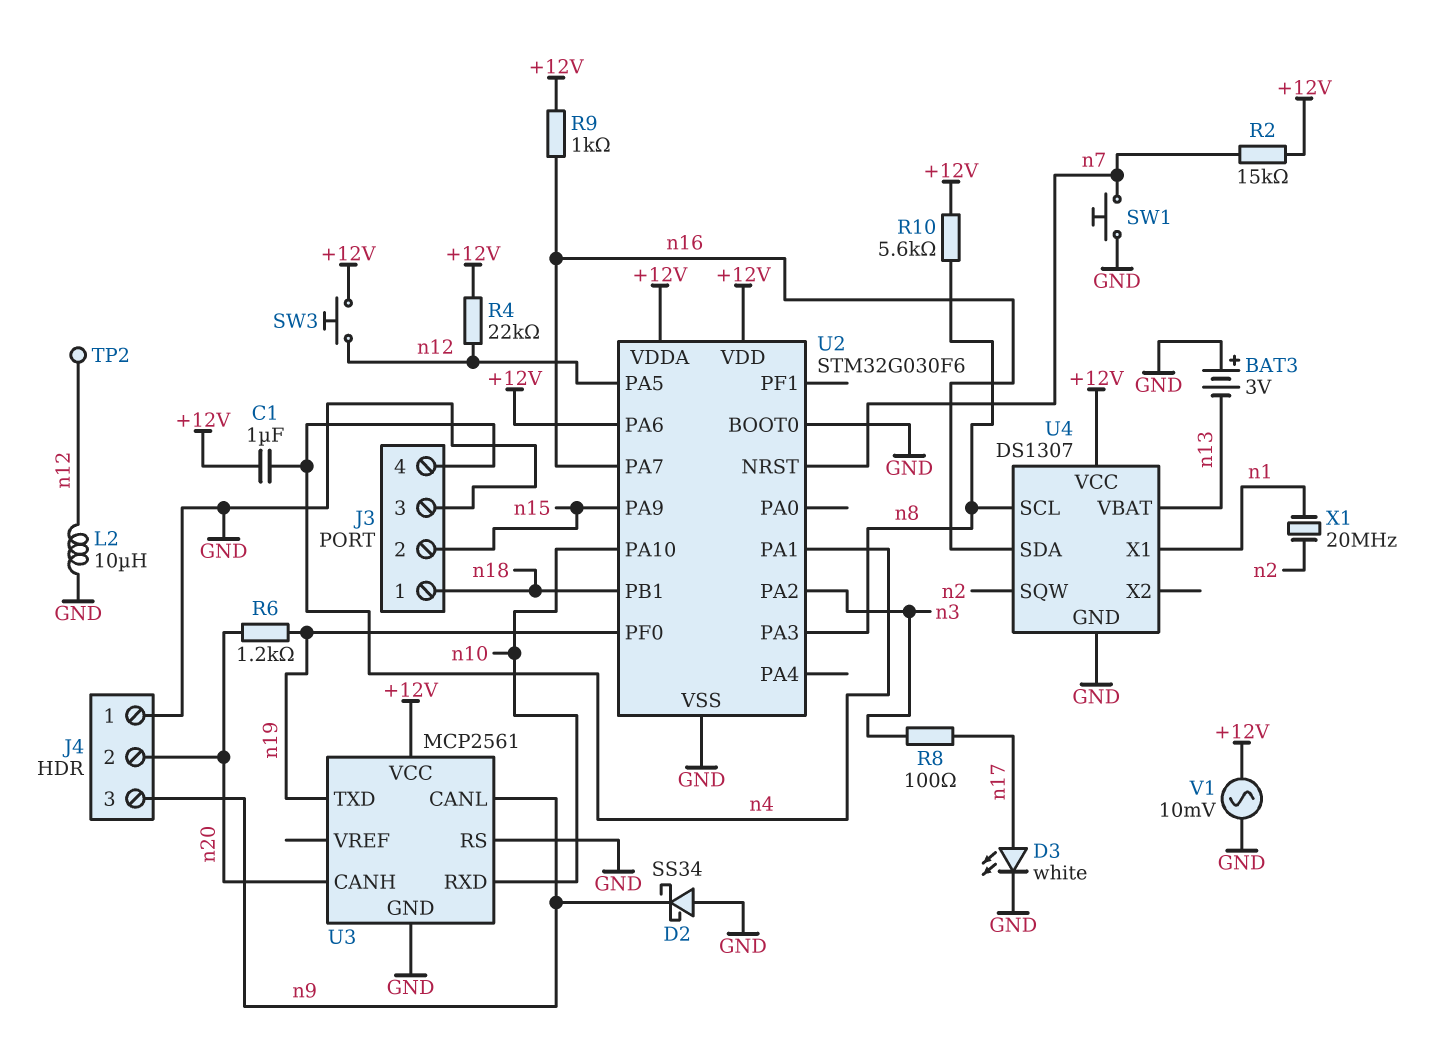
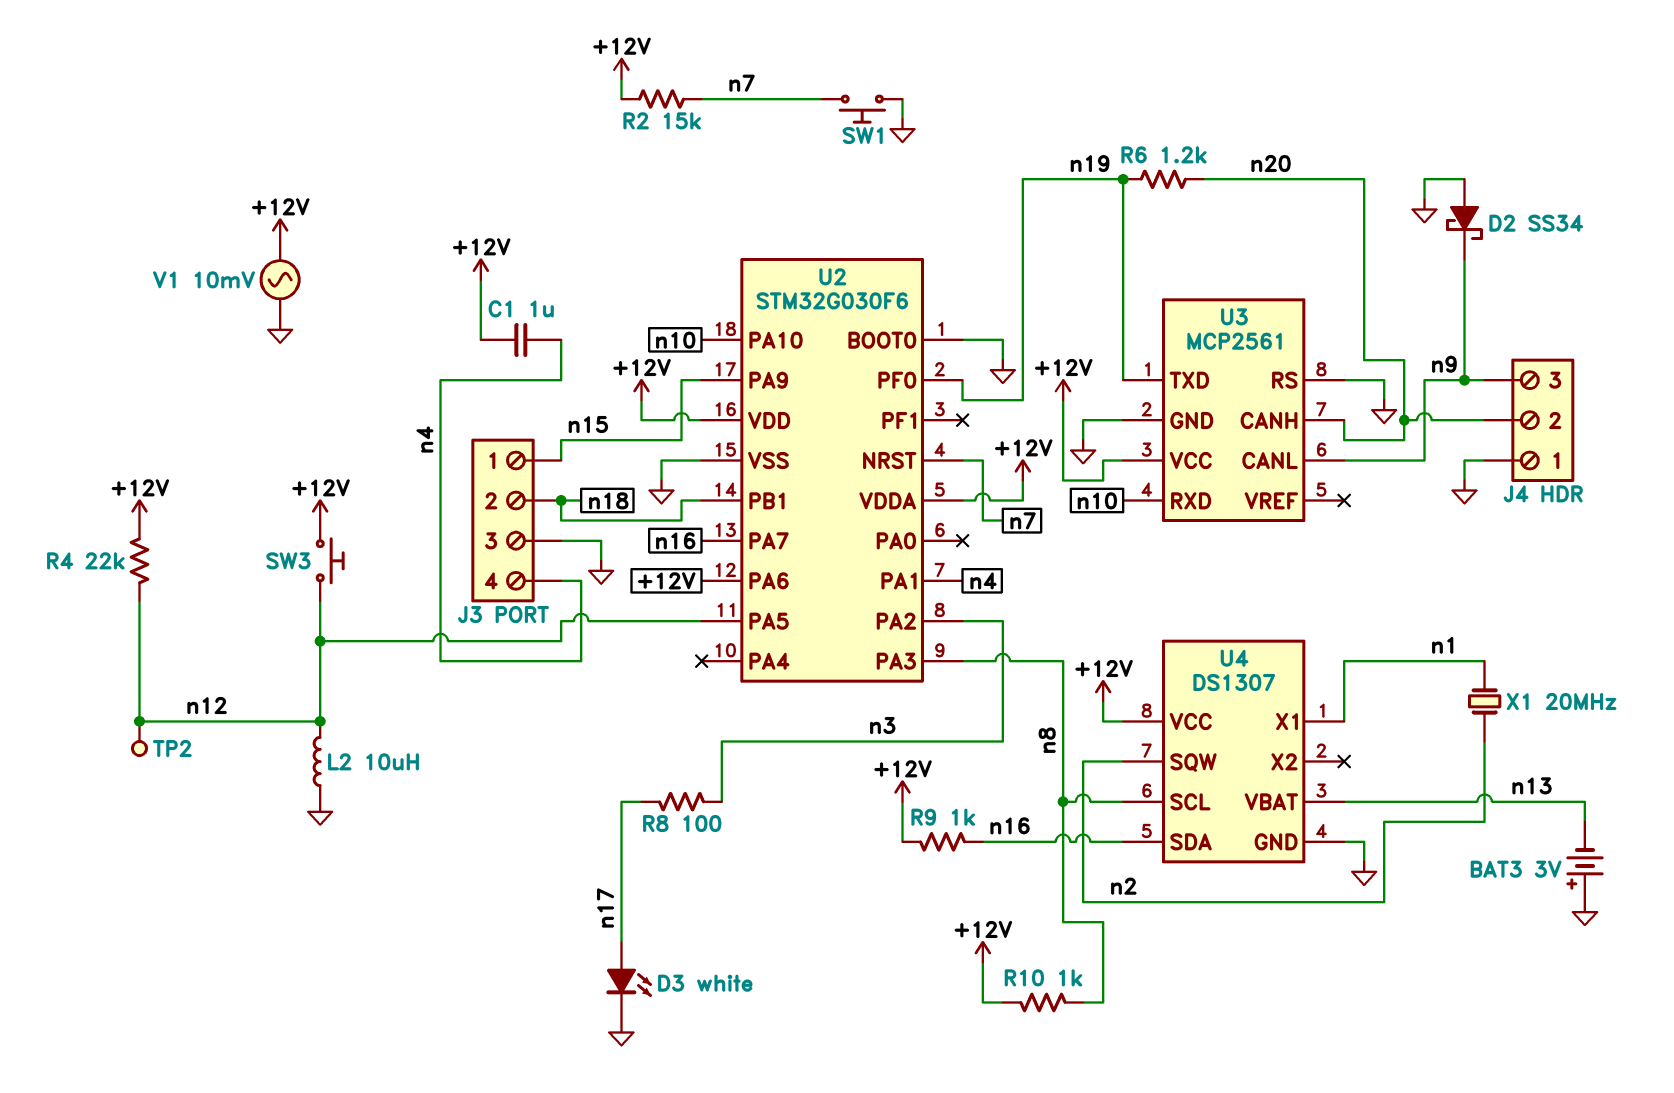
J3 pin 1: n18 -> n15
J3 pin 2: n15 -> n18
R10: 5.6k (+12V, n8) -> 1k (+12V, n8)

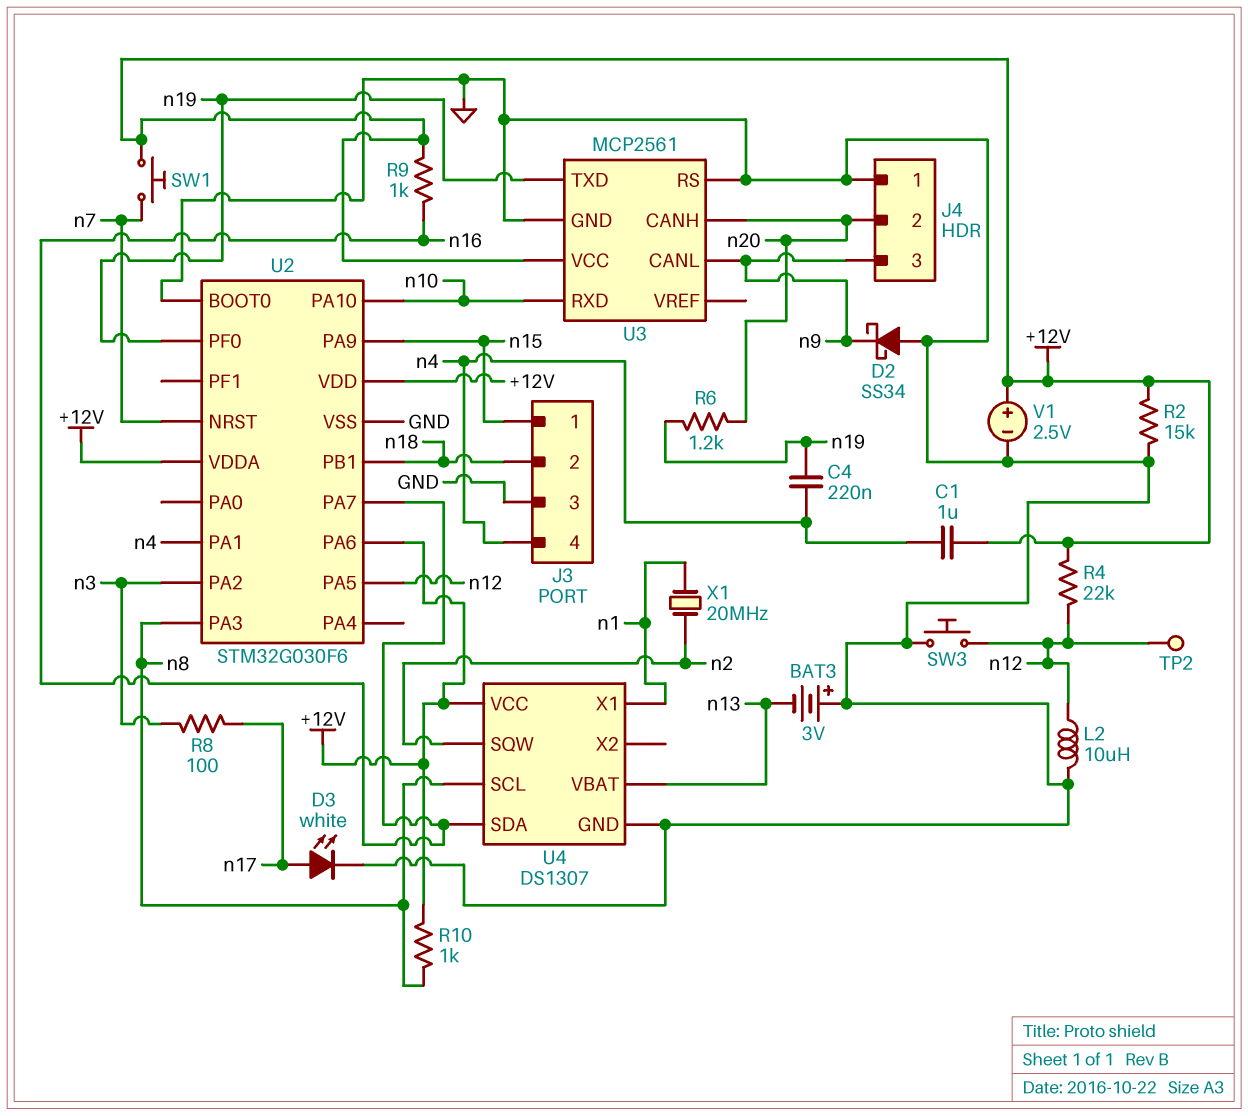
C4: none -> 220nF (n4, n19)
R2: 15k (+12V, n7) -> 15k (+12V, GND)
SW1: button (GND, n7) -> button (+12V, n7)
SW3: button (+12V, n12) -> button (GND, n12)
V1: AC 10mV (+12V, GND) -> 2.5V (plus +12V, minus GND)

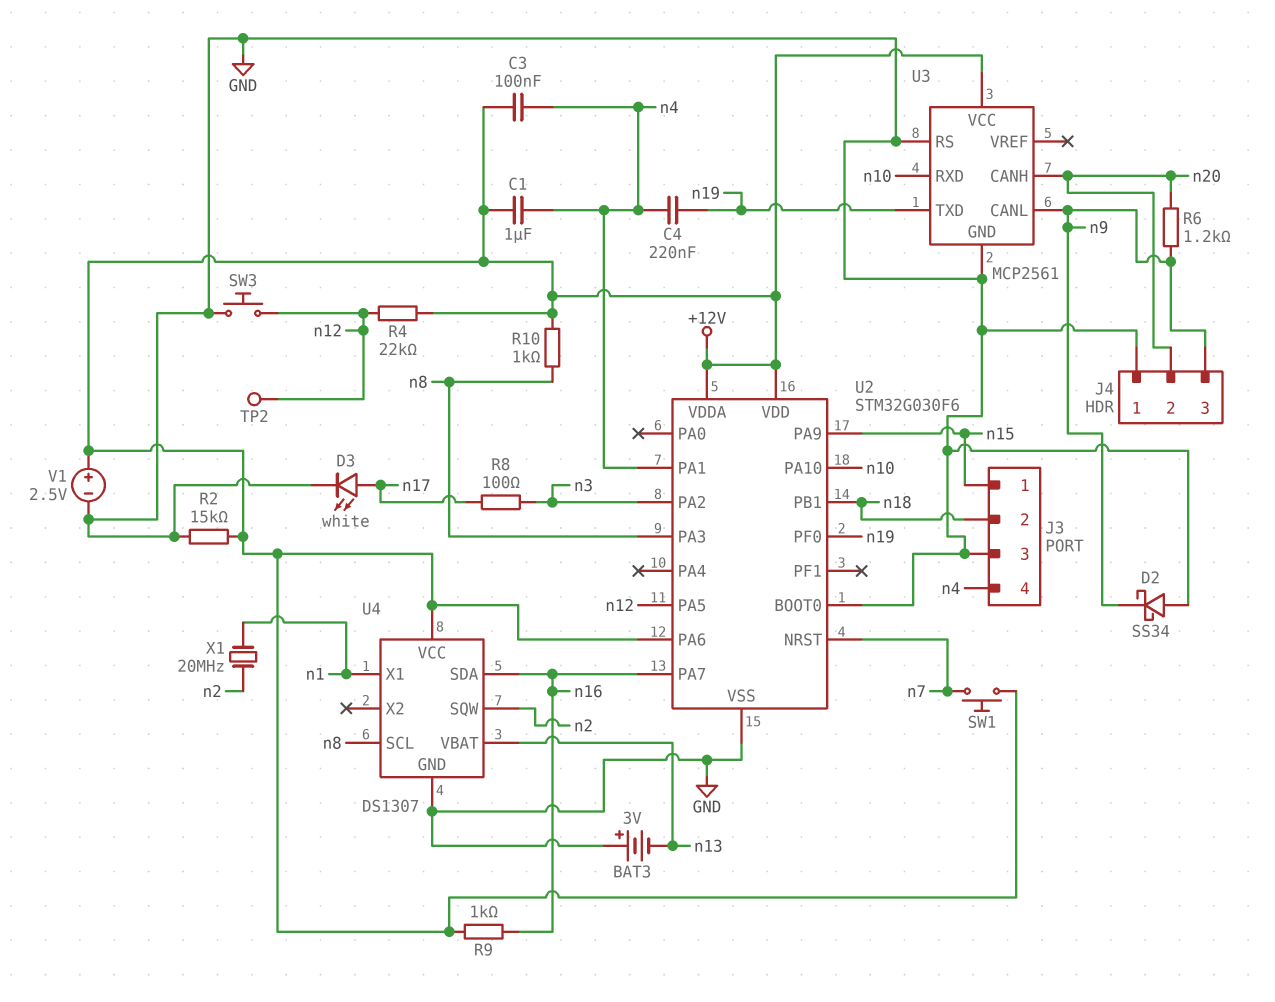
C3: none -> 100nF (+12V, n4)
L2: 10uH (GND, n12) -> none
R6: 1.2k (n19, n20) -> 1.2k (n9, n20)

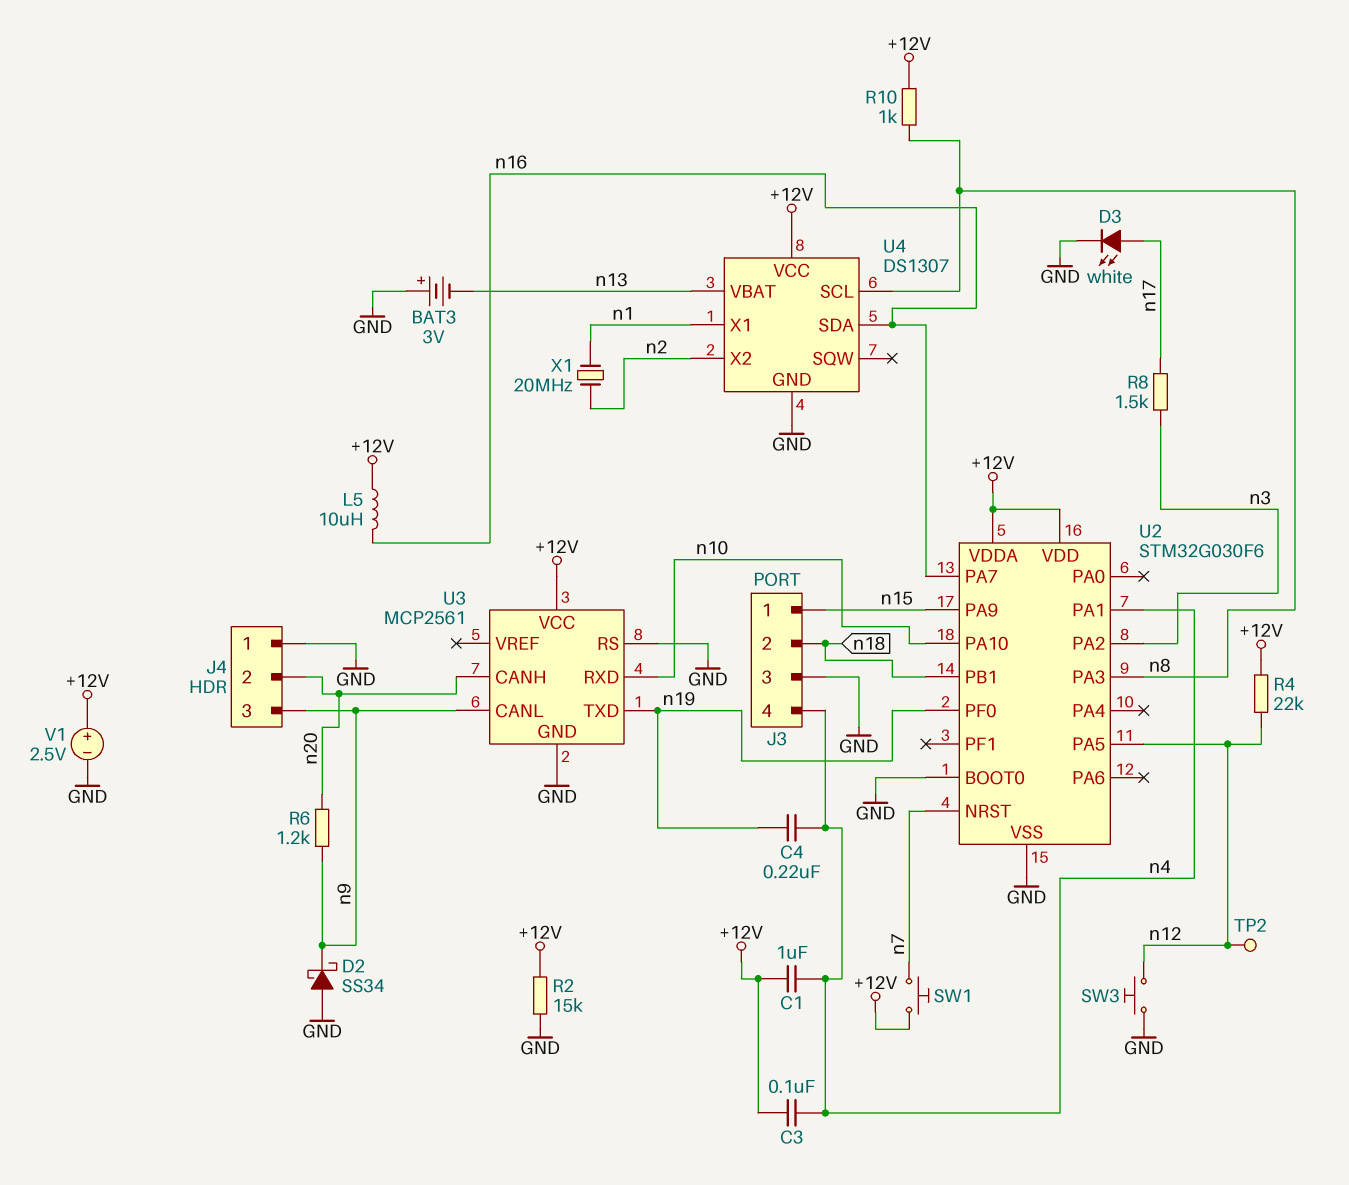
L5: none -> 10uH (+12V, n16)
R8: 100 (n3, n17) -> 1.5k (n3, n17)
R9: 1k (+12V, n16) -> none
U2 pin PA6: +12V -> none
U4 pin SQW: n2 -> none
U4 pin X2: none -> n2

